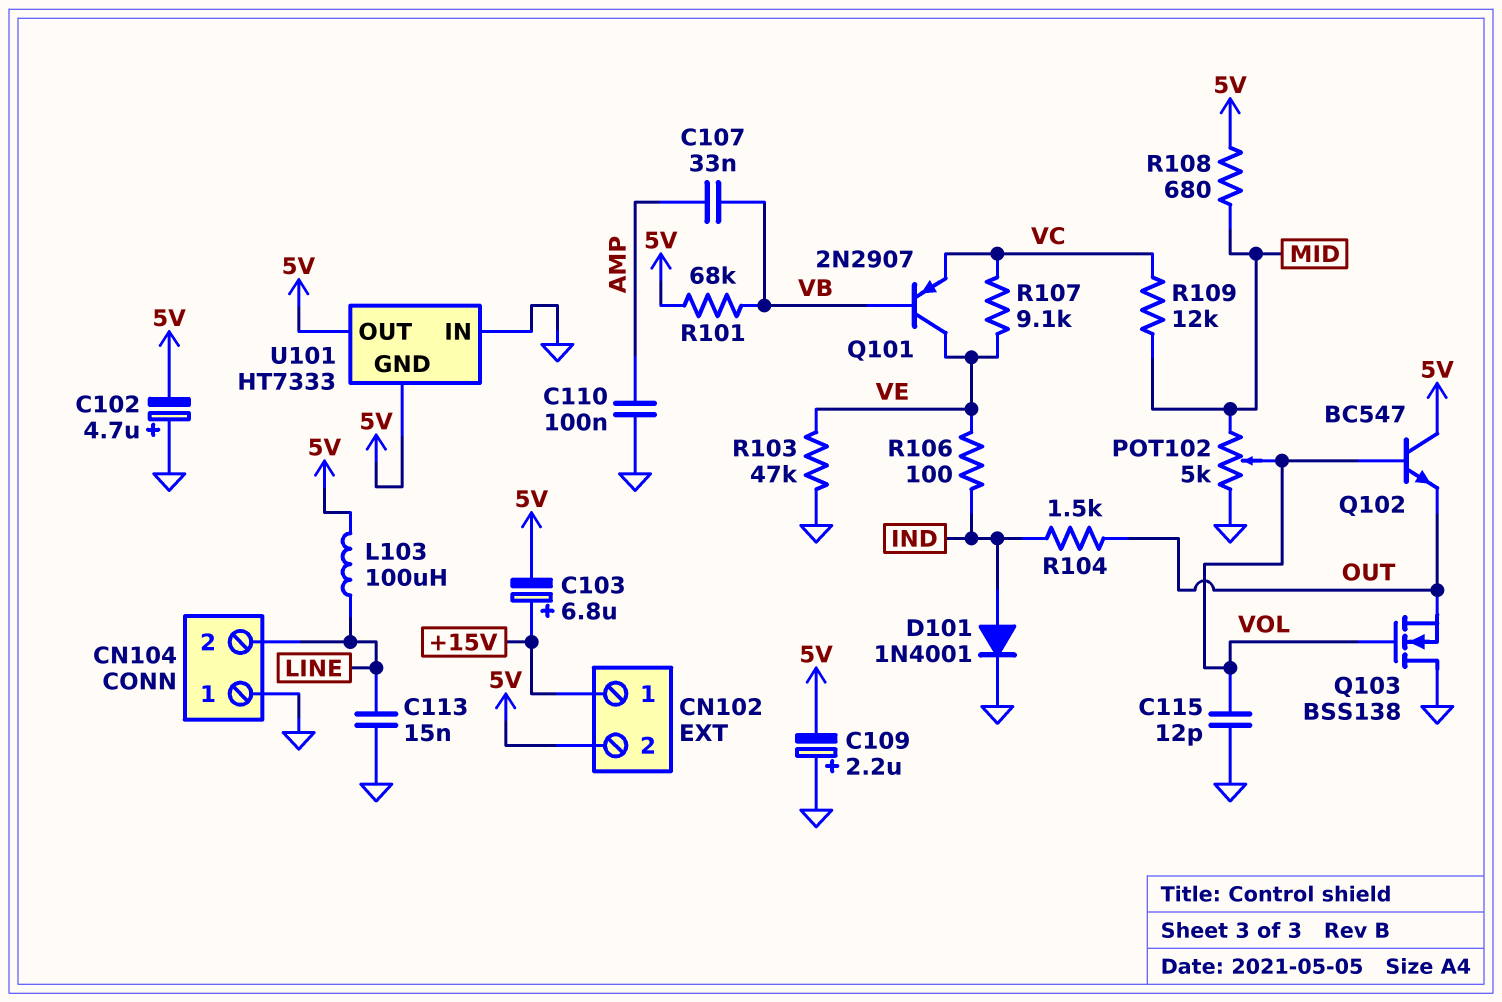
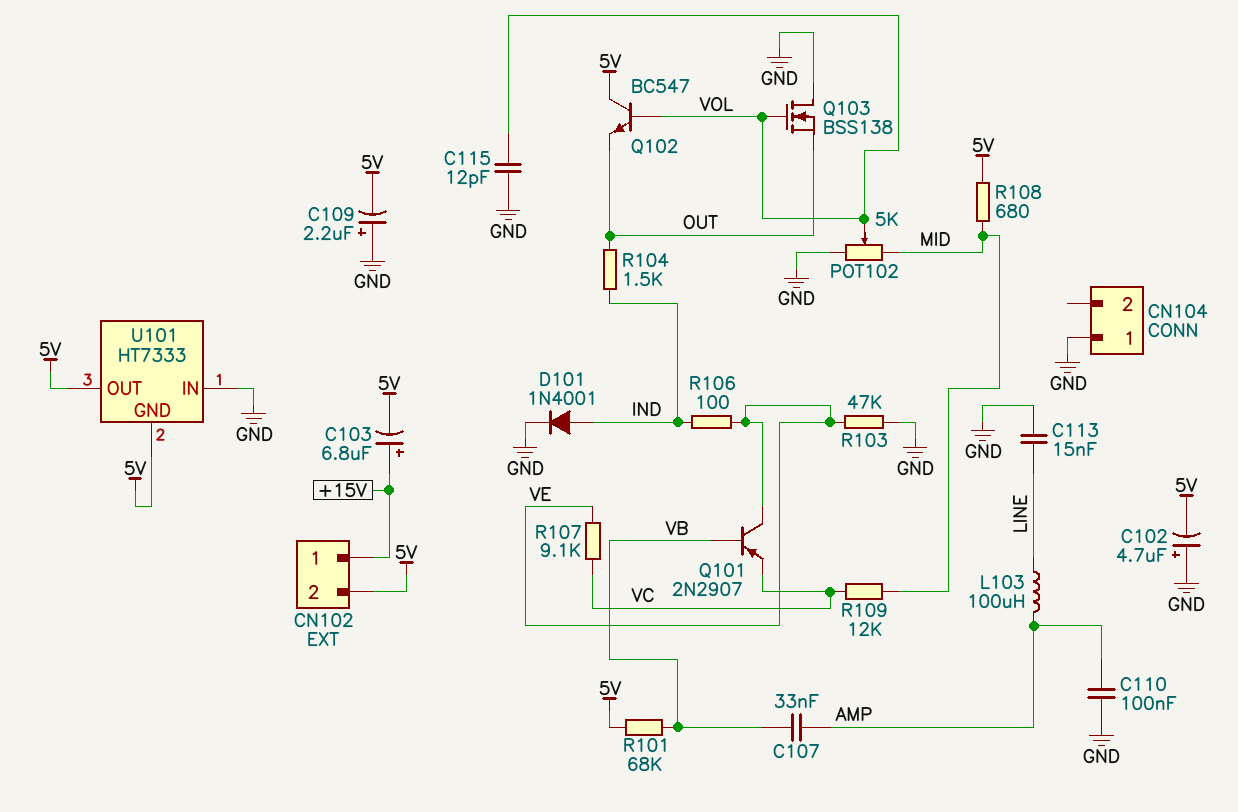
CN104 pin 2: LINE -> none
L103: 100uH (5V, LINE) -> 100uH (AMP, LINE)

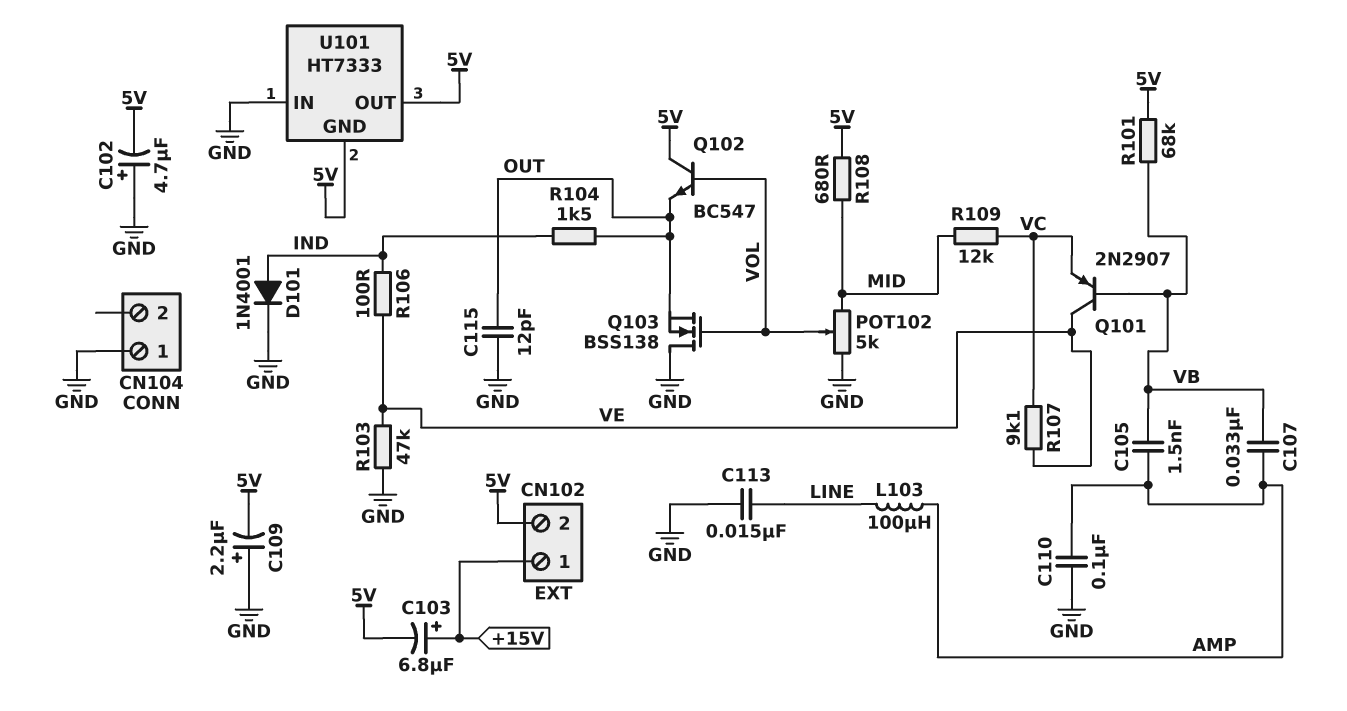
C105: none -> 1.5nF (AMP, VB)
C115: 12pF (GND, VOL) -> 12pF (GND, OUT)

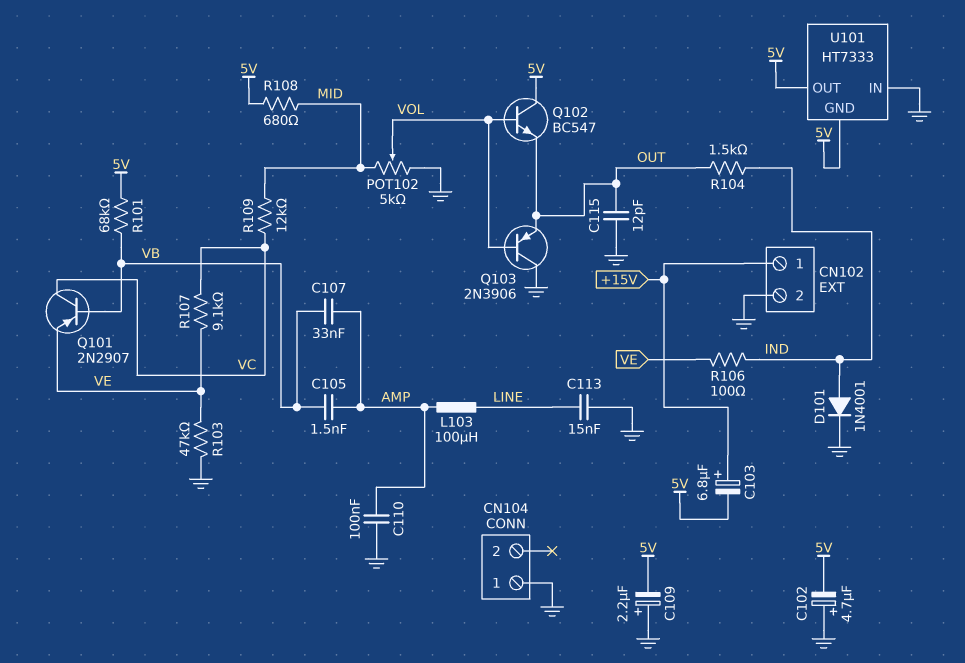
CN102 pin 2: 5V -> GND
Q101: PNP 2N2907 (B VB, C VE, E VC) -> PNP 2N2907 (B VB, C VC, E VE)
Q103: NMOS BSS138 (G VOL, D GND, S OUT) -> PNP 2N3906 (B VOL, C GND, E OUT)

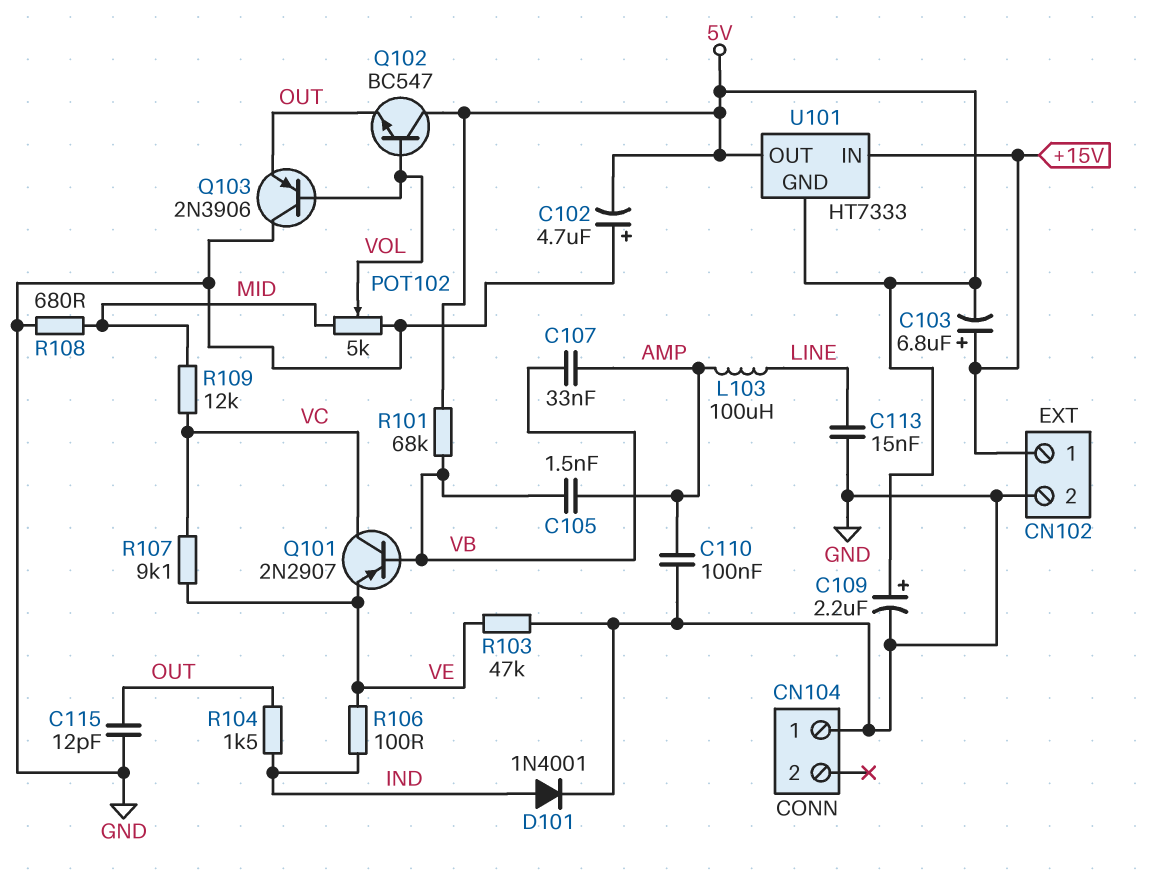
C109: 2.2uF (plus GND, minus 5V) -> 2.2uF (plus 5V, minus GND)
R108: 680 (5V, MID) -> 680 (GND, MID)
U101 pin IN: GND -> +15V

